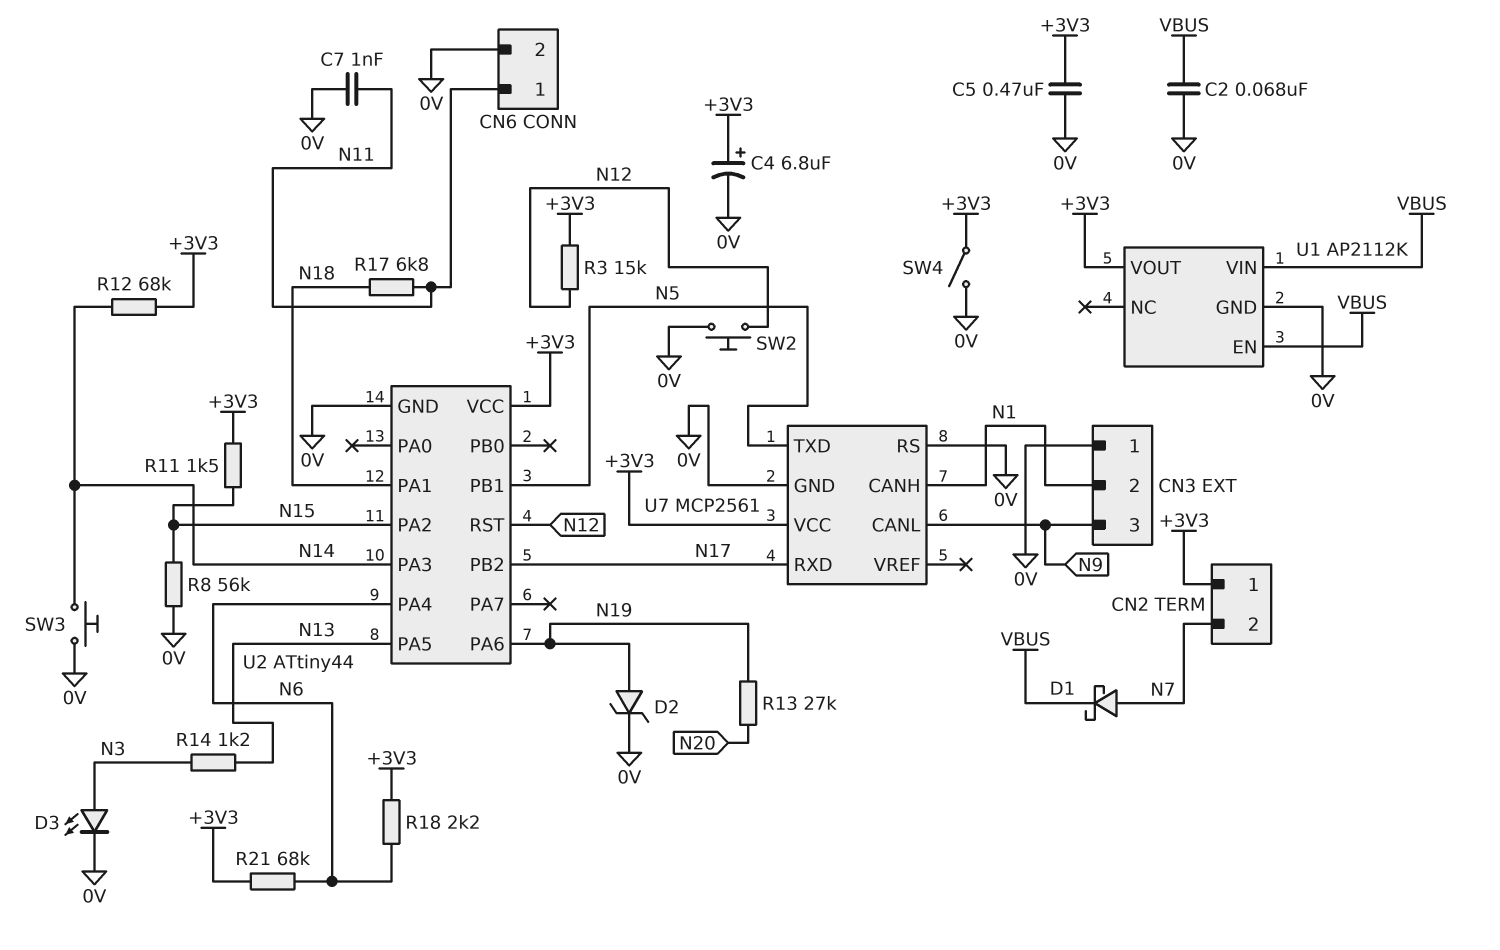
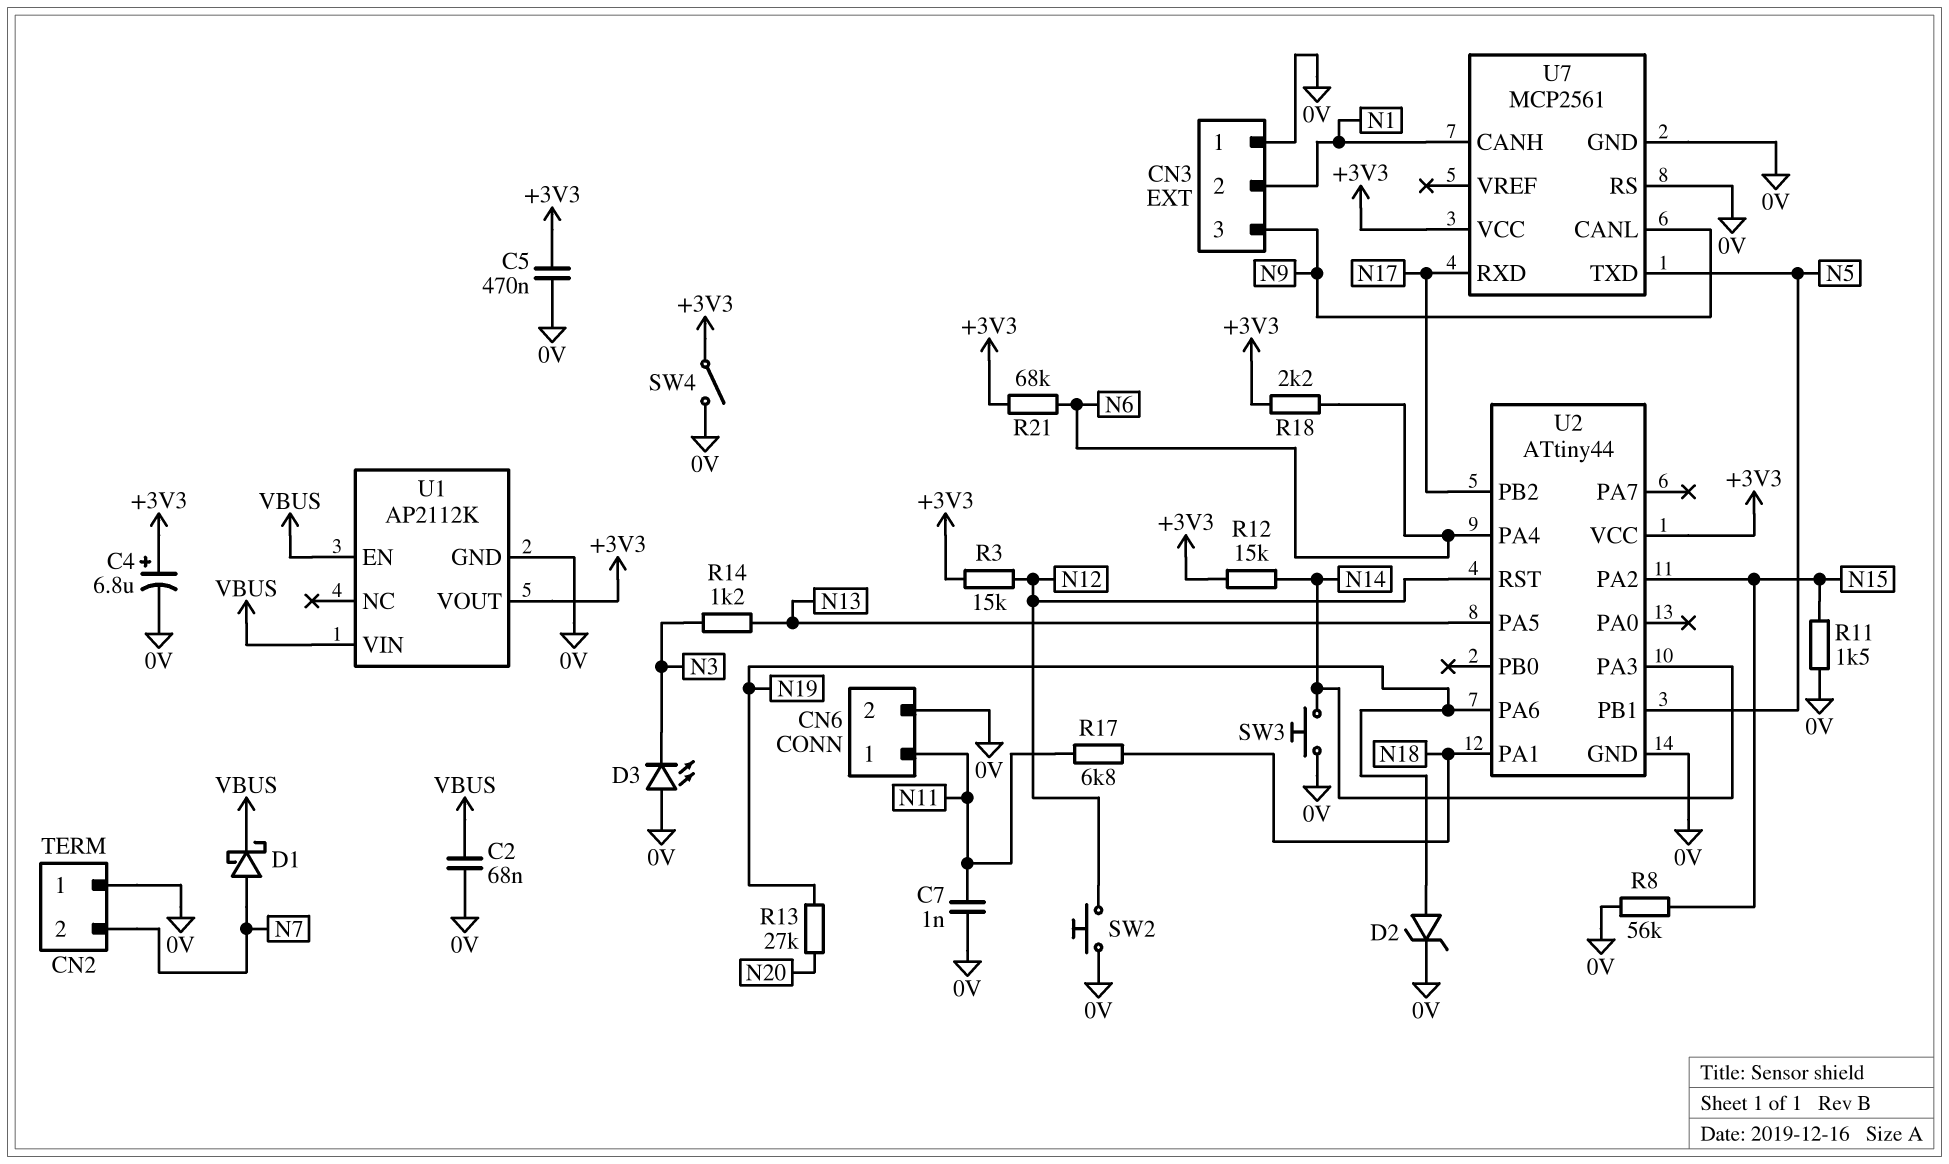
CN2 pin 1: +3V3 -> 0V
D3: LED (A N3, K 0V) -> LED (A 0V, K N3)
R11: 1.5k (+3V3, N15) -> 1.5k (0V, N15)
R12: 68k (+3V3, N14) -> 15k (+3V3, N14)

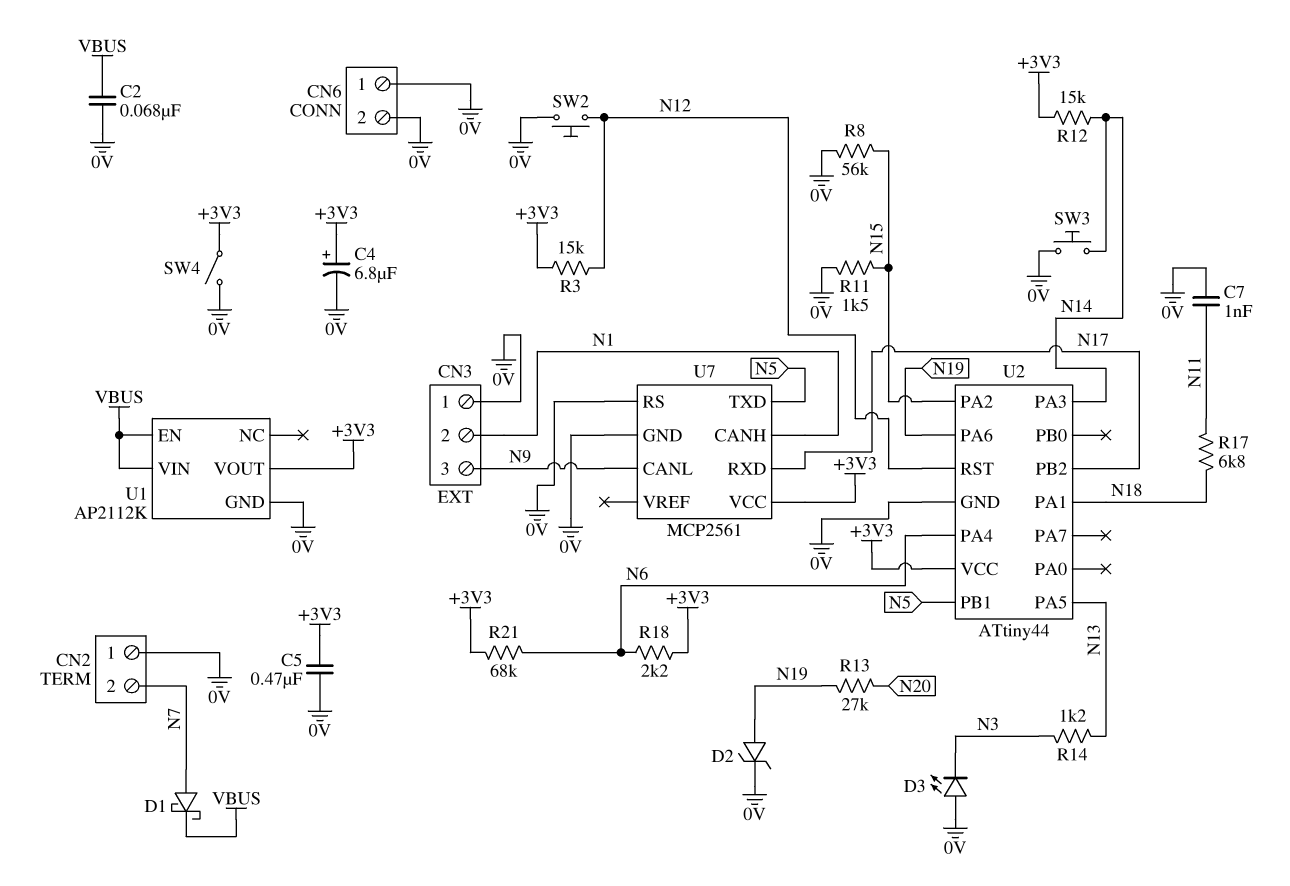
CN6 pin 1: N11 -> 0V

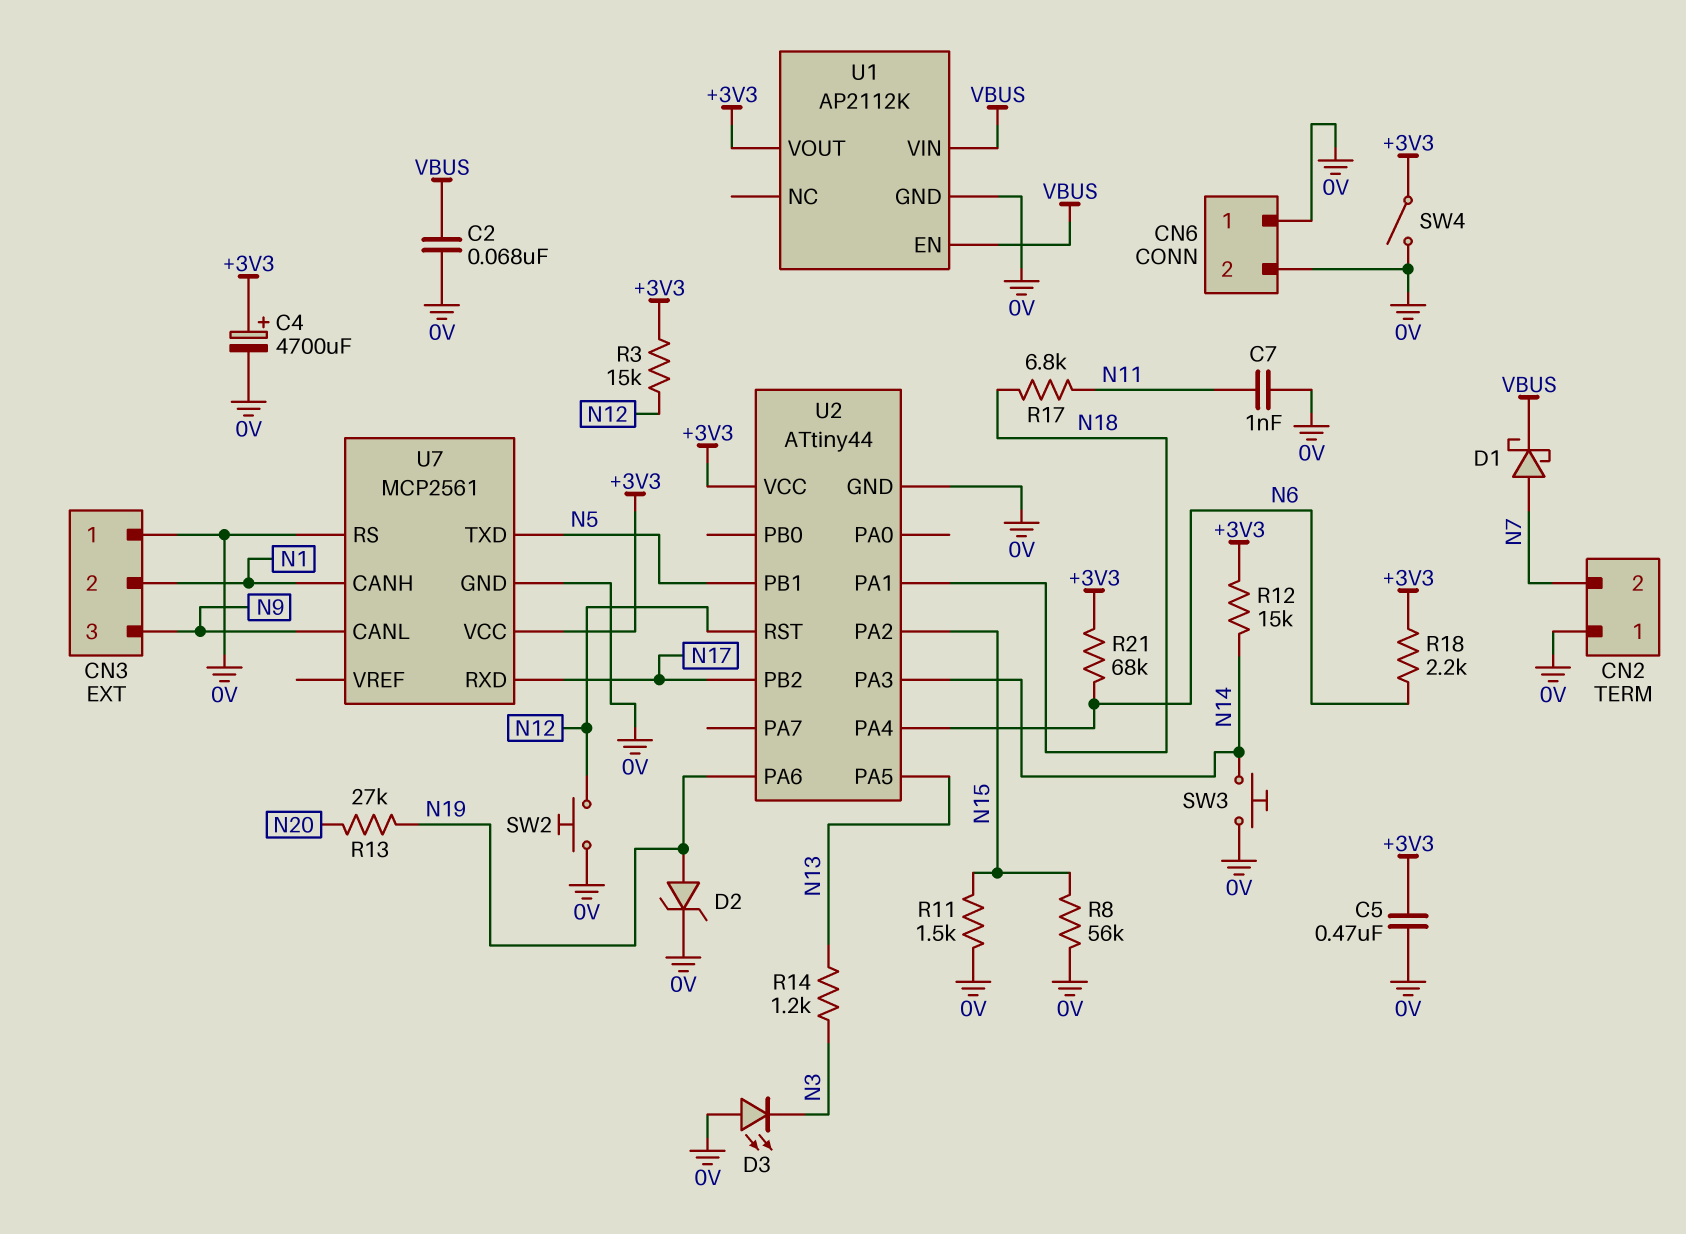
C4: 6.8uF (plus +3V3, minus 0V) -> 4700uF (plus +3V3, minus 0V)

